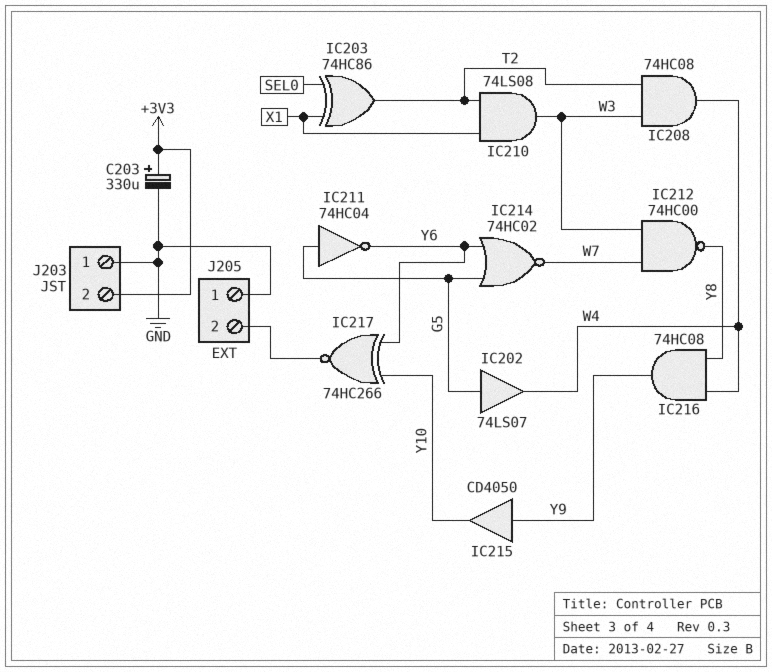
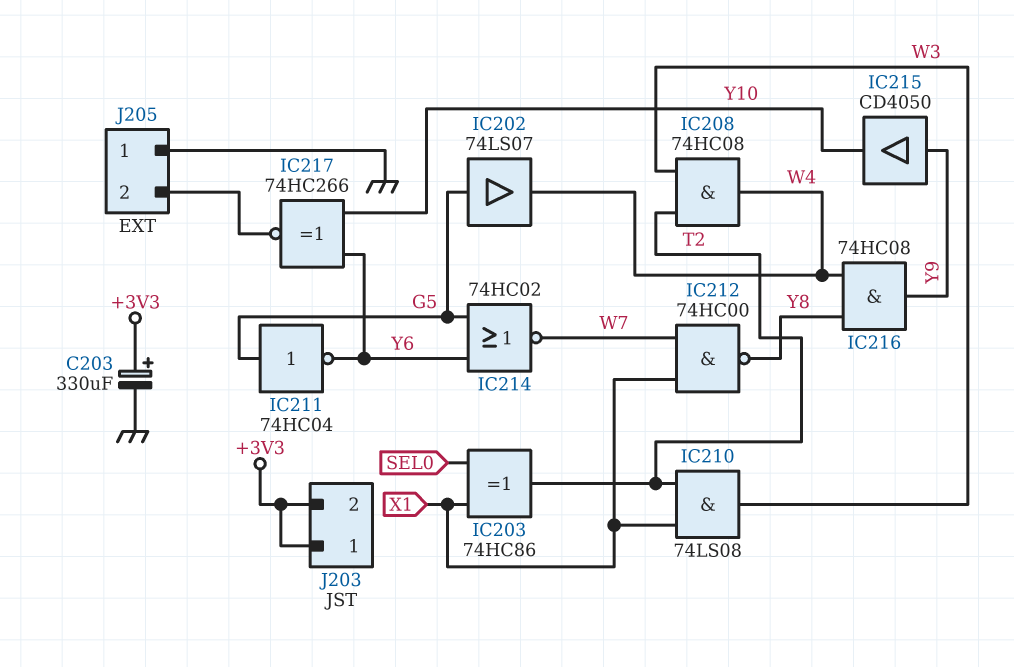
IC212: NAND 74HC00 (in W3, in W7, out Y8) -> NAND 74HC00 (in W7, in X1, out Y8)
J203 pin 1: GND -> +3V3

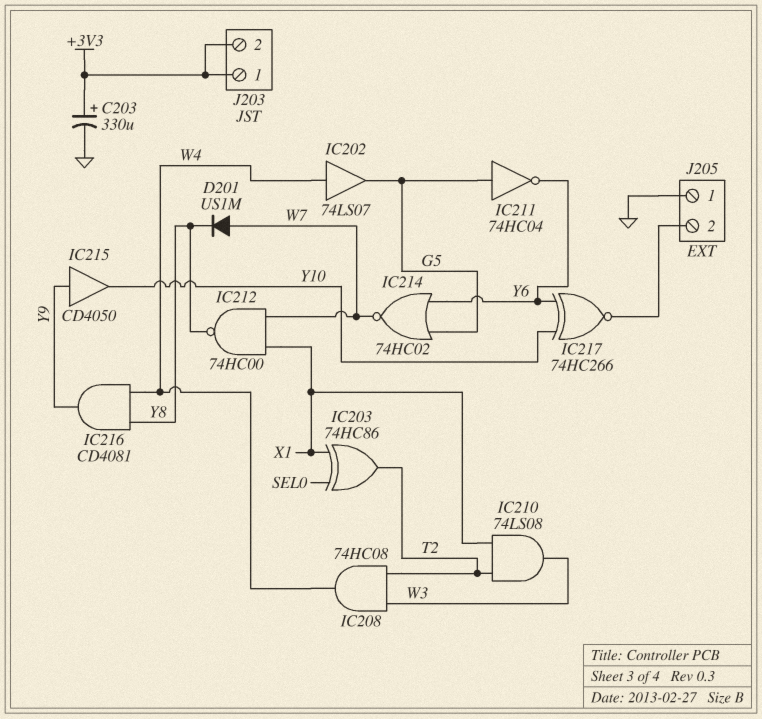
D201: none -> diode US1M (A W7, K Y8)
IC202: buffer 74LS07 (in G5, out W4) -> buffer 74LS07 (in W4, out G5)
IC216: AND 74HC08 (in W4, in Y8, out Y9) -> AND CD4081 (in W4, in Y8, out Y9)

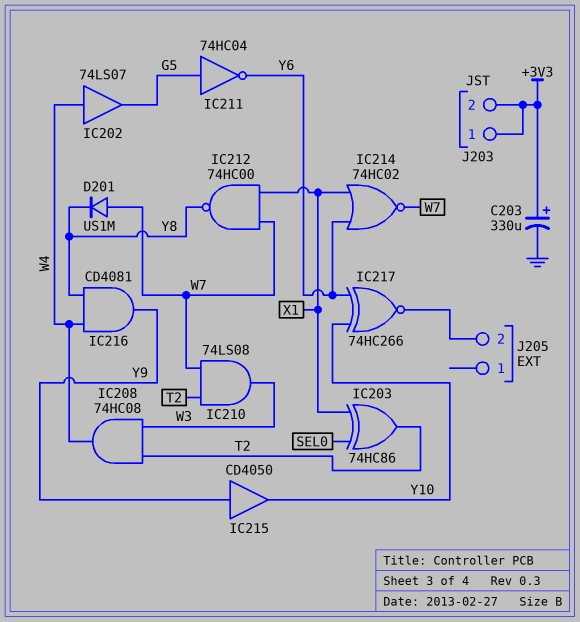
IC210: AND 74LS08 (in T2, in X1, out W3) -> AND 74LS08 (in T2, in W7, out W3)
IC214: NOR 74HC02 (in G5, in Y6, out W7) -> NOR 74HC02 (in X1, in Y6, out W7)
J205 pin 1: GND -> none

